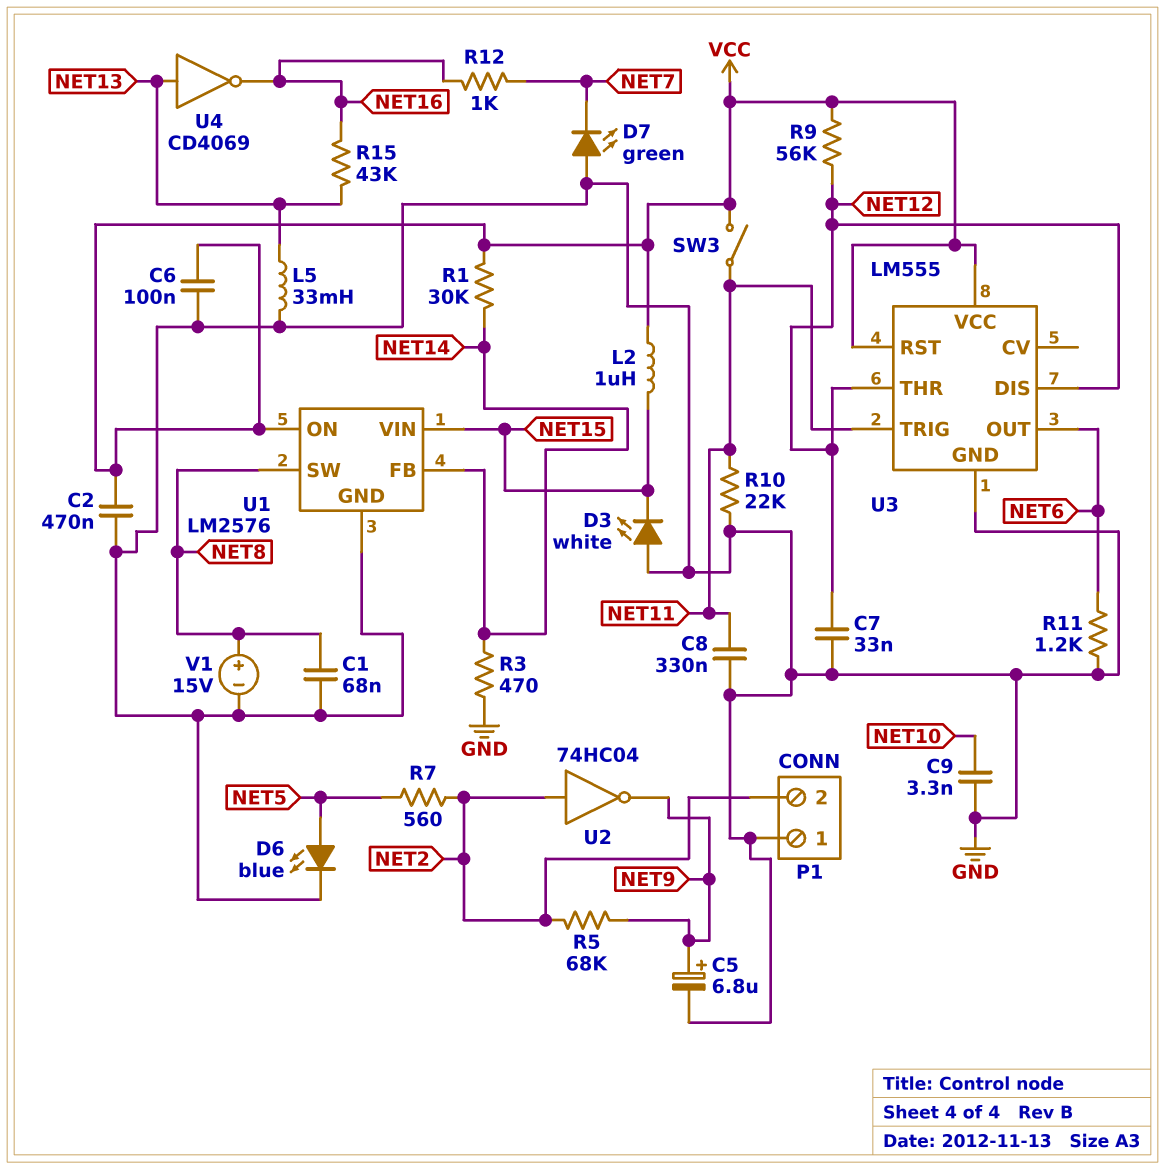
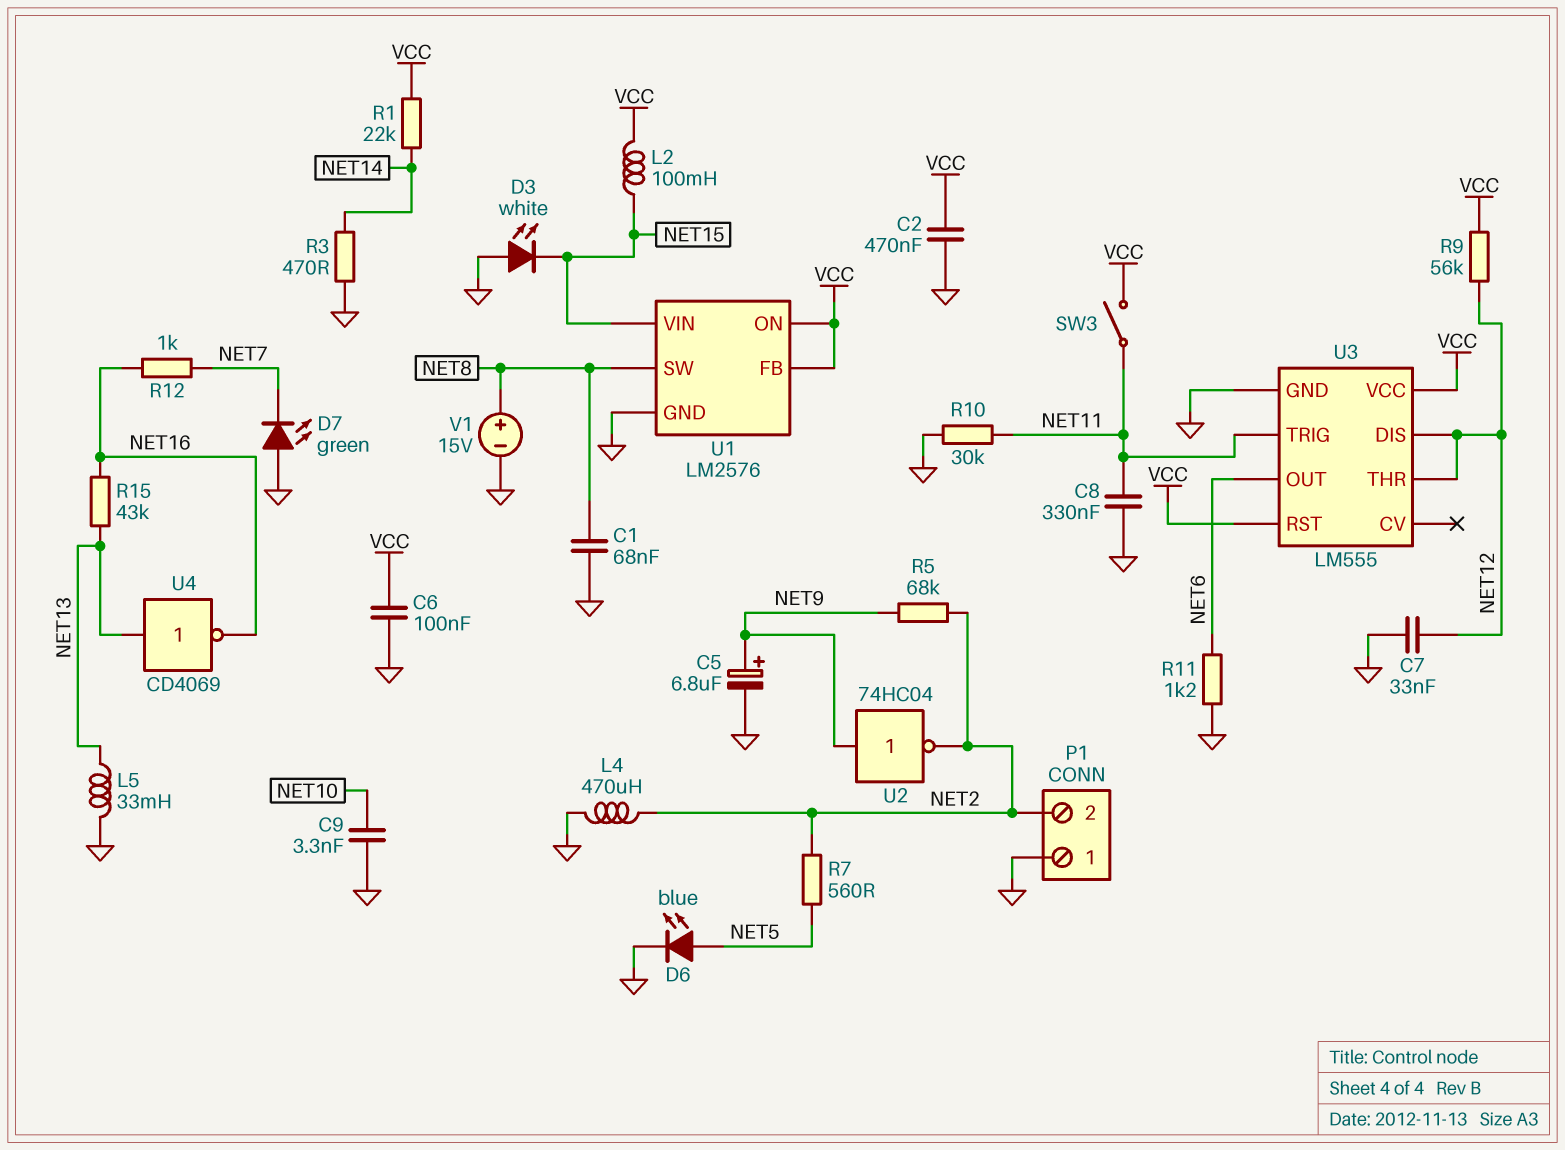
L2: 1uH (NET15, VCC) -> 100mH (NET15, VCC)
L4: none -> 470uH (GND, NET2)
R1: 30k (NET14, VCC) -> 22k (NET14, VCC)
R10: 22k (GND, NET11) -> 30k (GND, NET11)
U1 pin FB: NET14 -> VCC
U2: NOT 74HC04 (in NET2, out NET9) -> NOT 74HC04 (in NET9, out NET2)

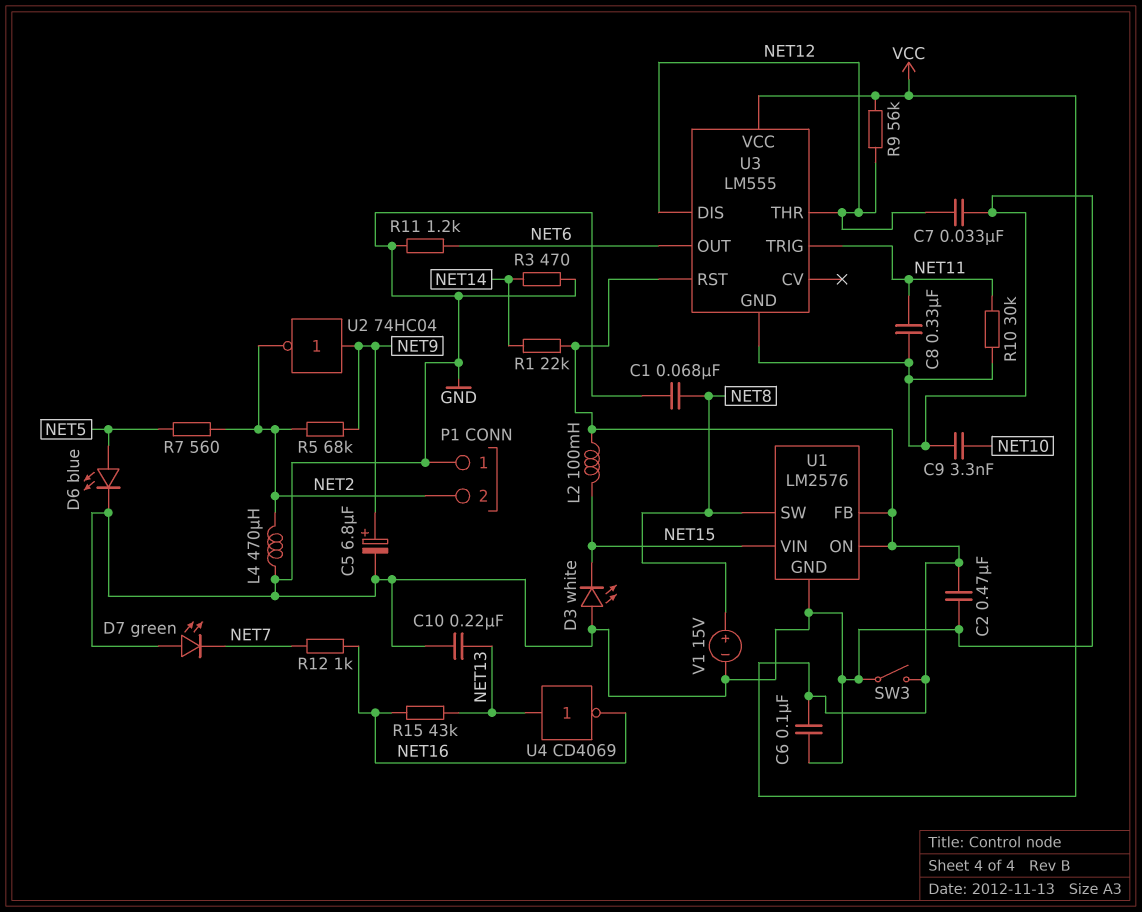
C10: none -> 220nF (GND, NET13)
L5: 33mH (GND, NET13) -> none
SW3: switch (NET11, VCC) -> switch (GND, VCC)

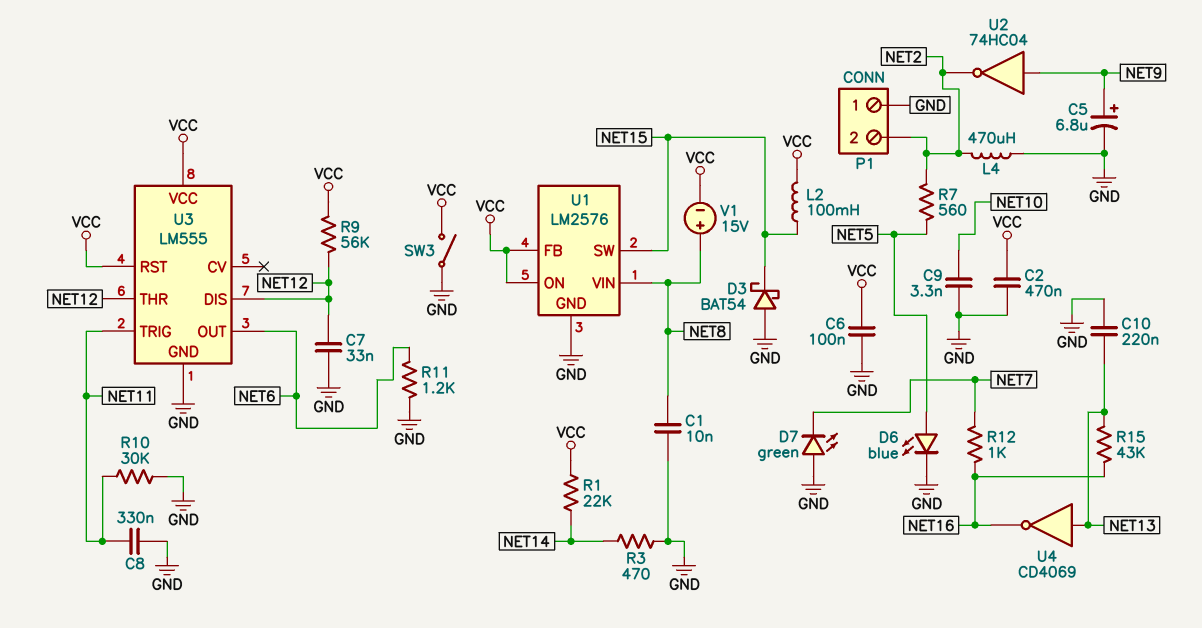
C1: 68nF (GND, NET8) -> 10nF (GND, NET8)
D3: LED white (A GND, K NET15) -> schottky BAT54 (A GND, K NET15)
R5: 68k (NET2, NET9) -> none
U1 pin SW: NET8 -> NET15
U1 pin VIN: NET15 -> NET8
V1: 15V (plus NET8, minus GND) -> 15V (plus NET8, minus VCC)

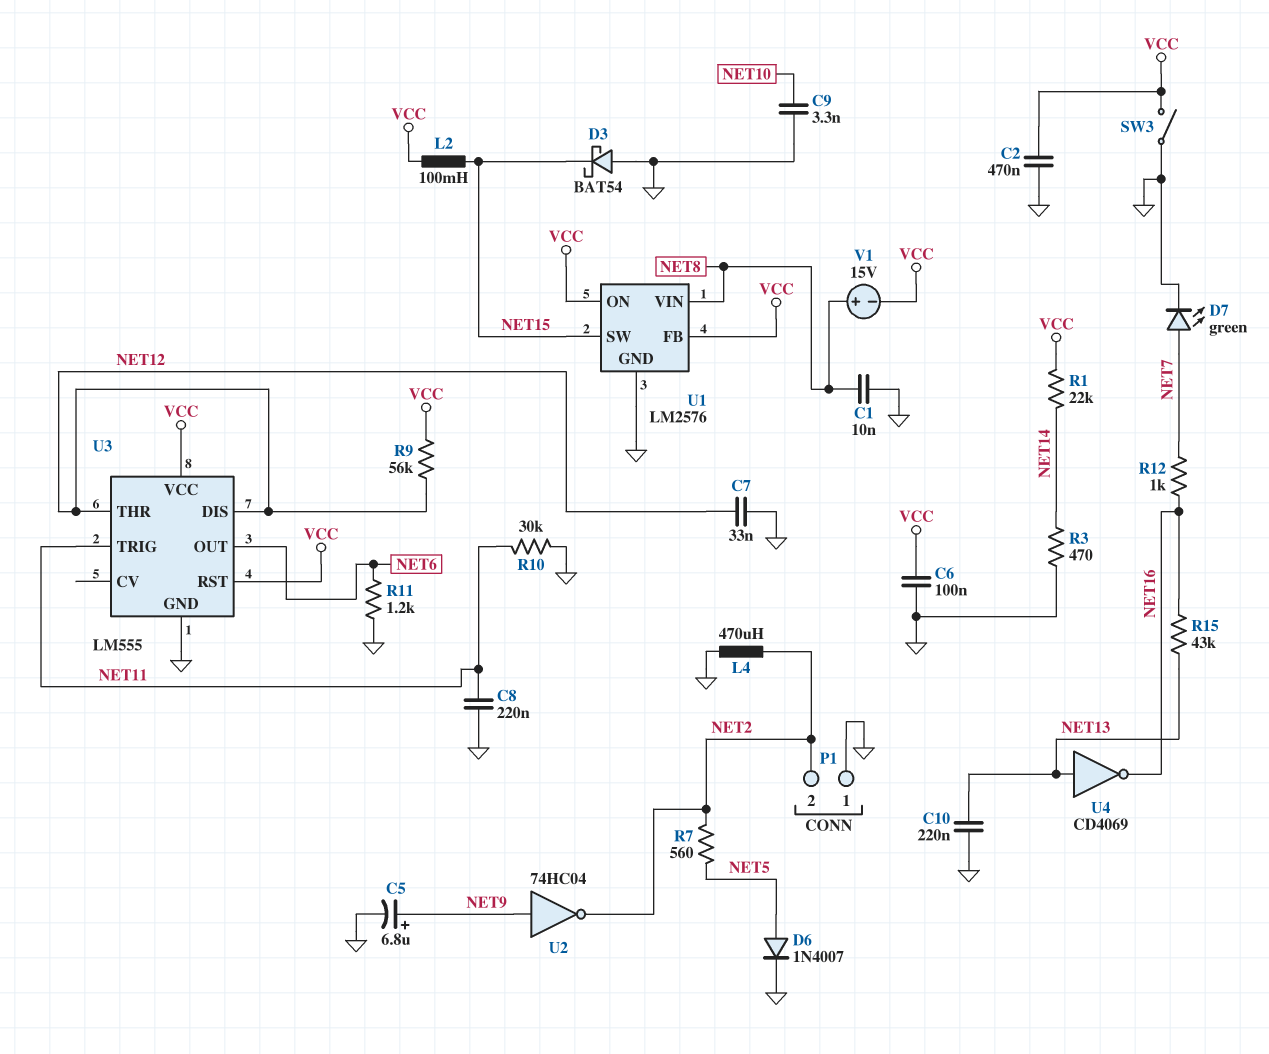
C8: 330nF (GND, NET11) -> 220nF (GND, NET11)
D6: LED blue (A NET5, K GND) -> diode 1N4007 (A NET5, K GND)
D7: LED green (A GND, K NET7) -> LED green (A NET7, K GND)

